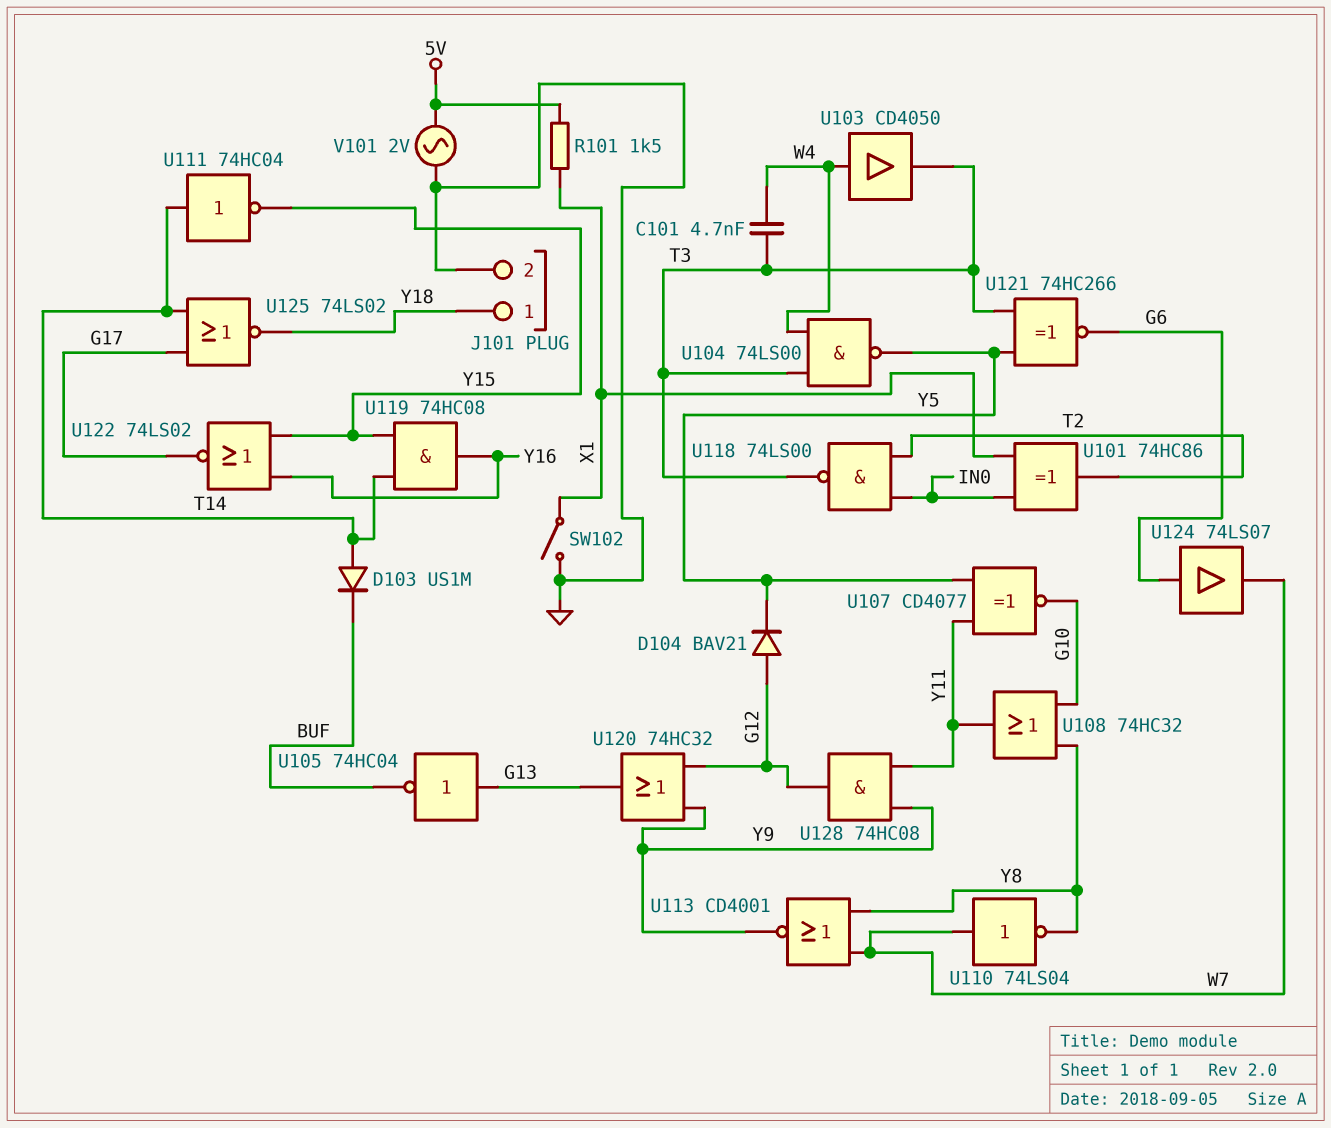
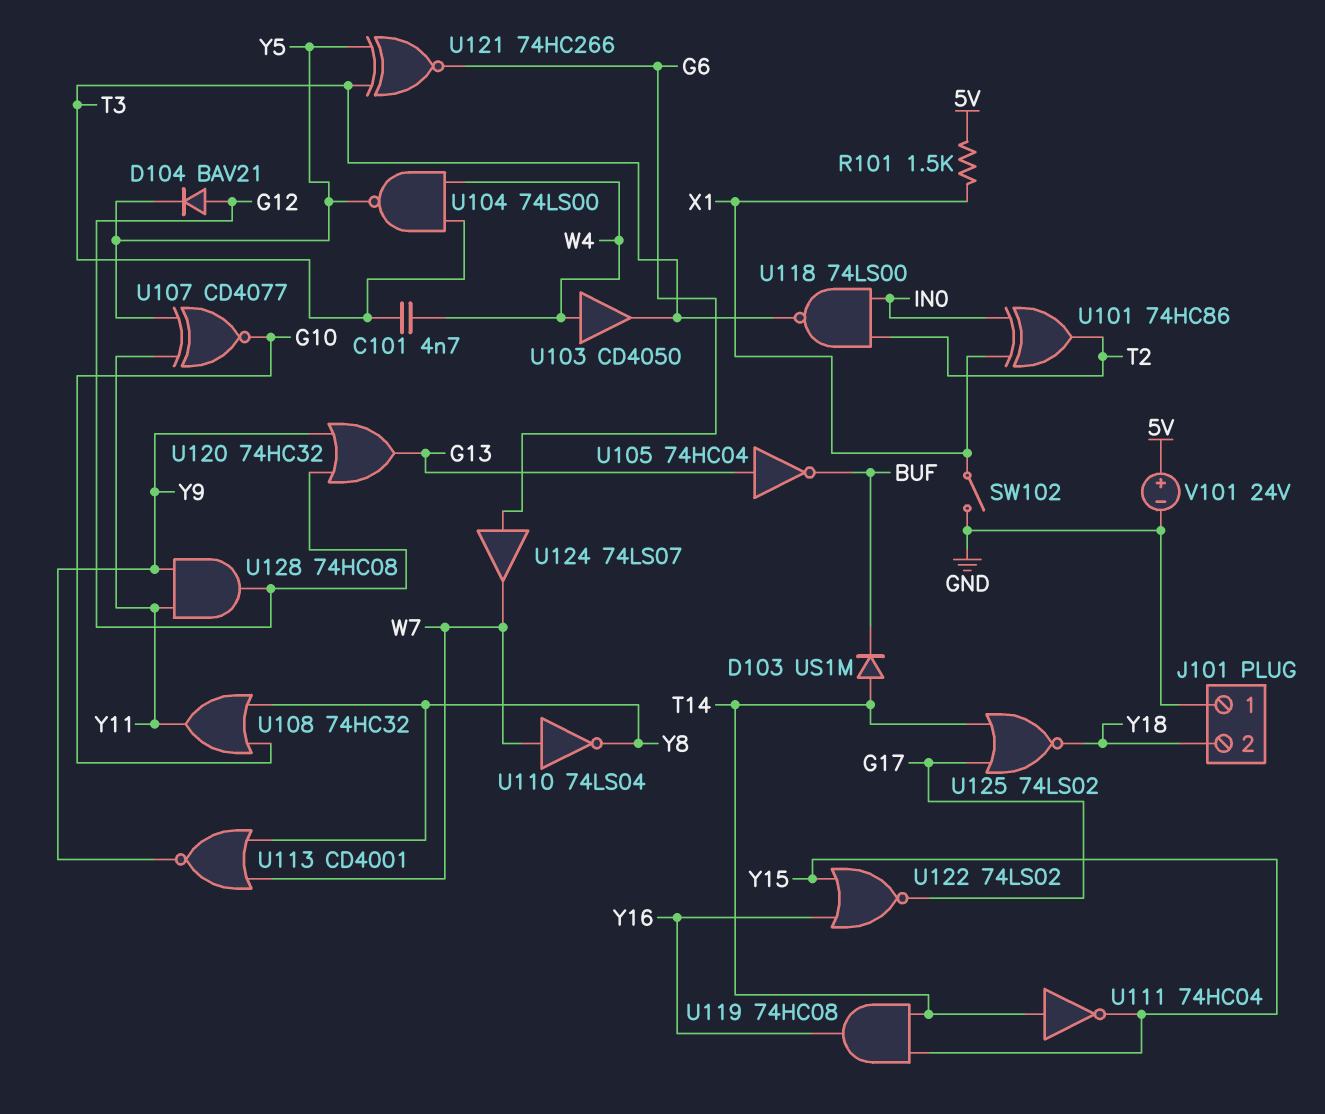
J101 pin 1: Y18 -> GND
J101 pin 2: GND -> Y18
V101: AC 2V (5V, GND) -> 24V (plus 5V, minus GND)

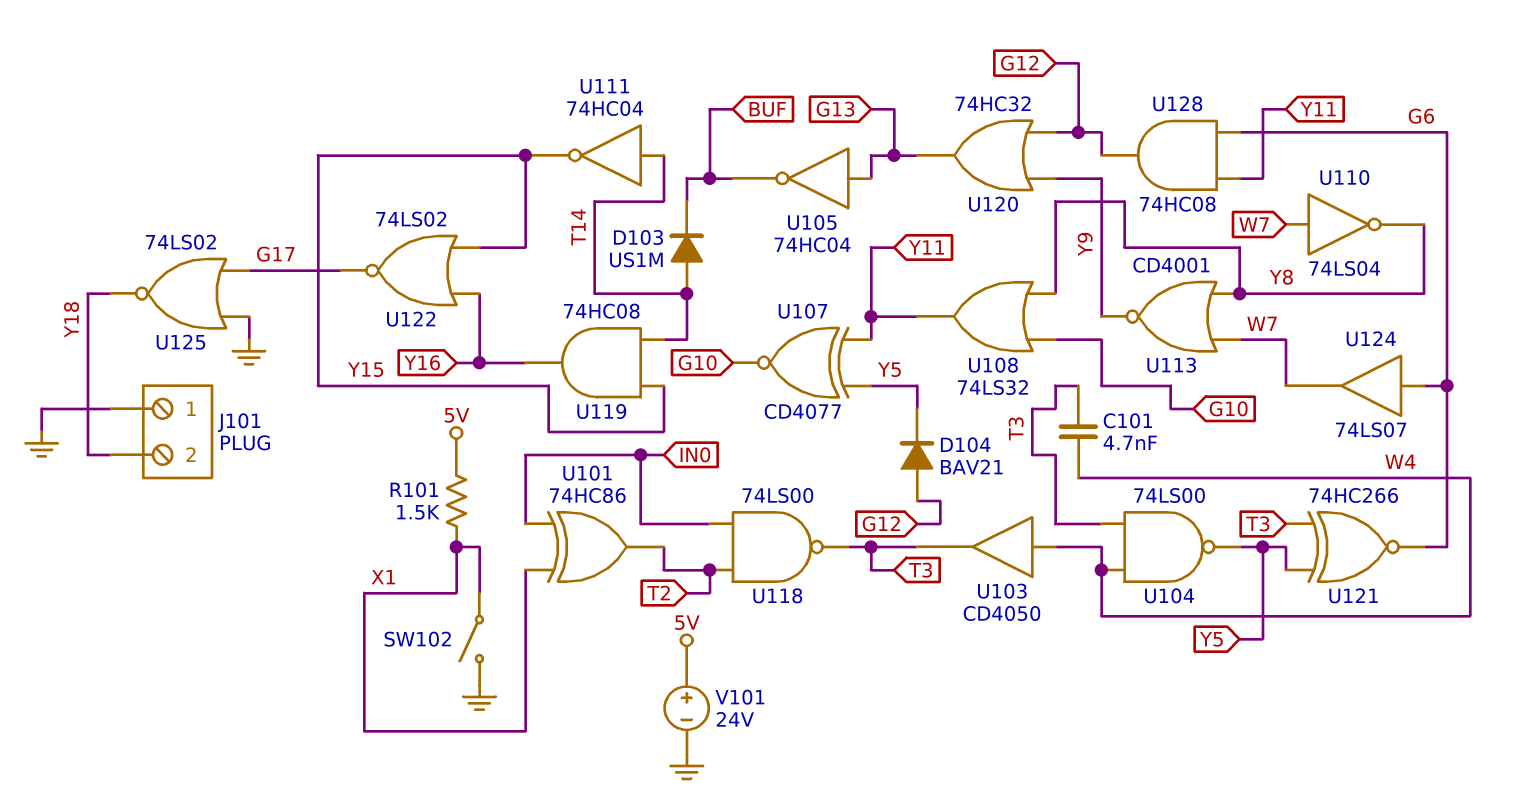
U108: OR 74HC32 (in G10, in Y8, out Y11) -> OR 74LS32 (in G10, in Y8, out Y11)
U125: NOR 74LS02 (in G17, in T14, out Y18) -> NOR 74LS02 (in G17, in GND, out Y18)
U128: AND 74HC08 (in Y9, in Y11, out G12) -> AND 74HC08 (in G6, in Y11, out G12)

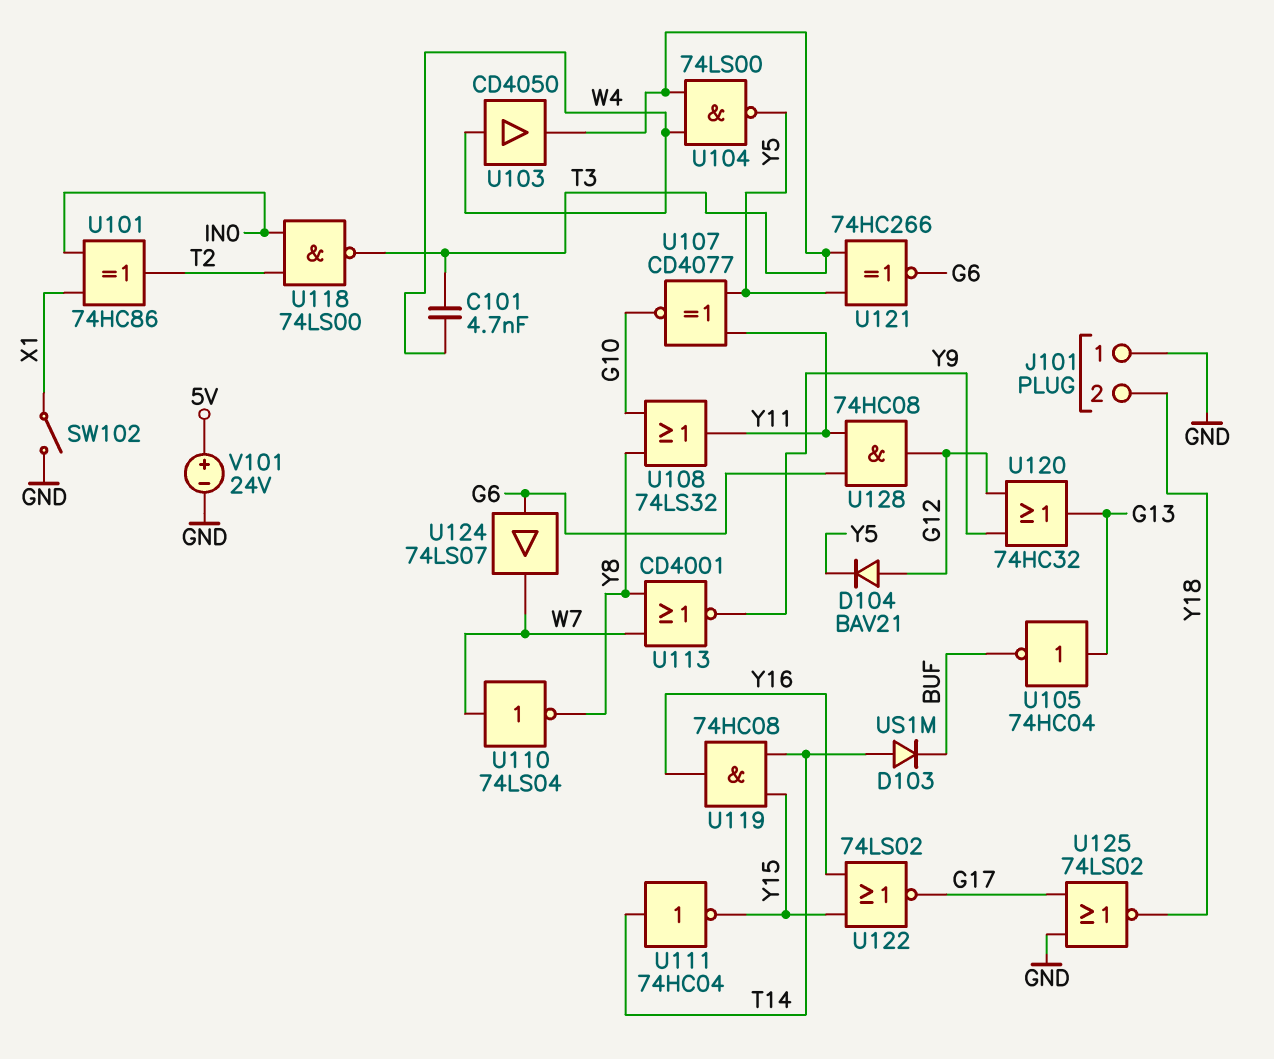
R101: 1.5k (5V, X1) -> none

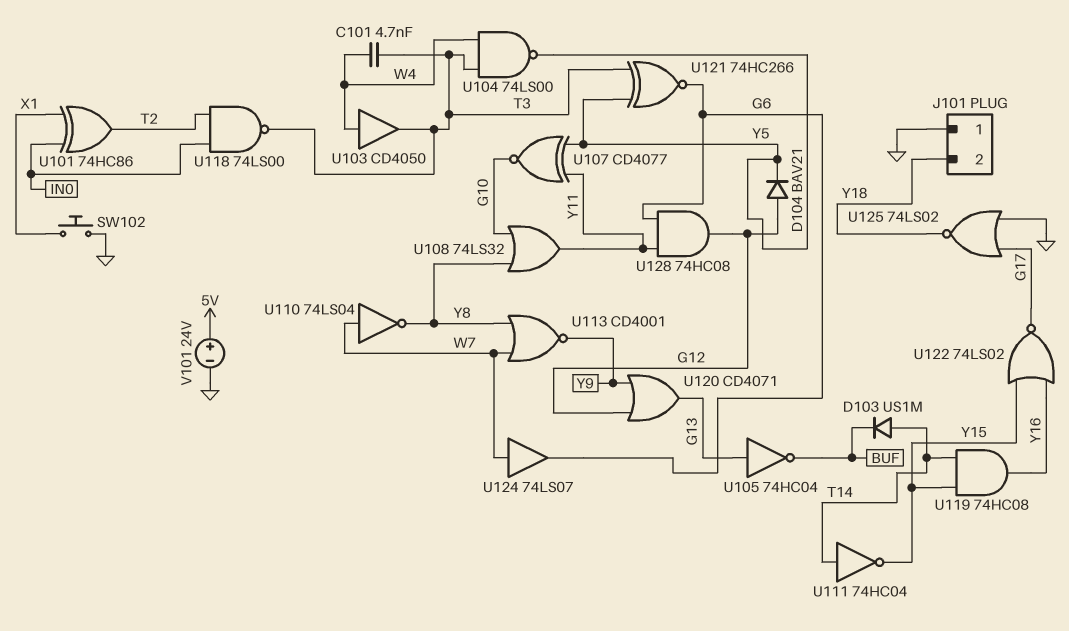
SW102: switch (GND, X1) -> button (GND, X1)
U120: OR 74HC32 (in G12, in Y9, out G13) -> OR CD4071 (in G12, in Y9, out G13)
U124: buffer 74LS07 (in G6, out W7) -> buffer 74LS07 (in W7, out G6)

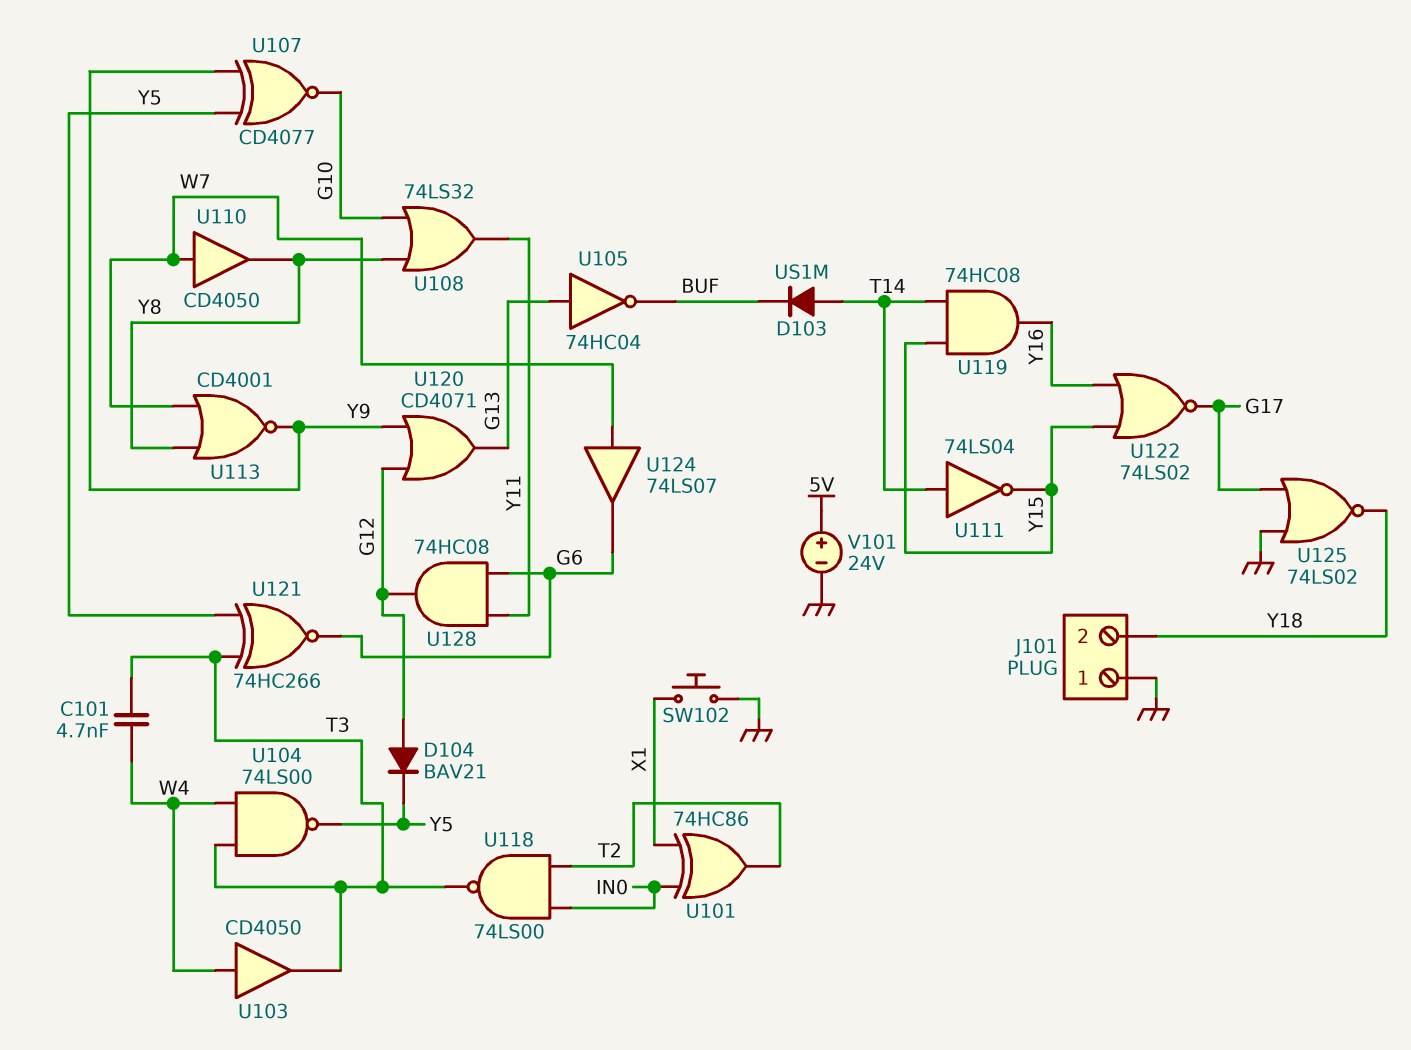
U107: XNOR CD4077 (in Y5, in Y11, out G10) -> XNOR CD4077 (in Y5, in Y9, out G10)
U110: NOT 74LS04 (in W7, out Y8) -> buffer CD4050 (in W7, out Y8)
U111: NOT 74HC04 (in T14, out Y15) -> NOT 74LS04 (in T14, out Y15)

